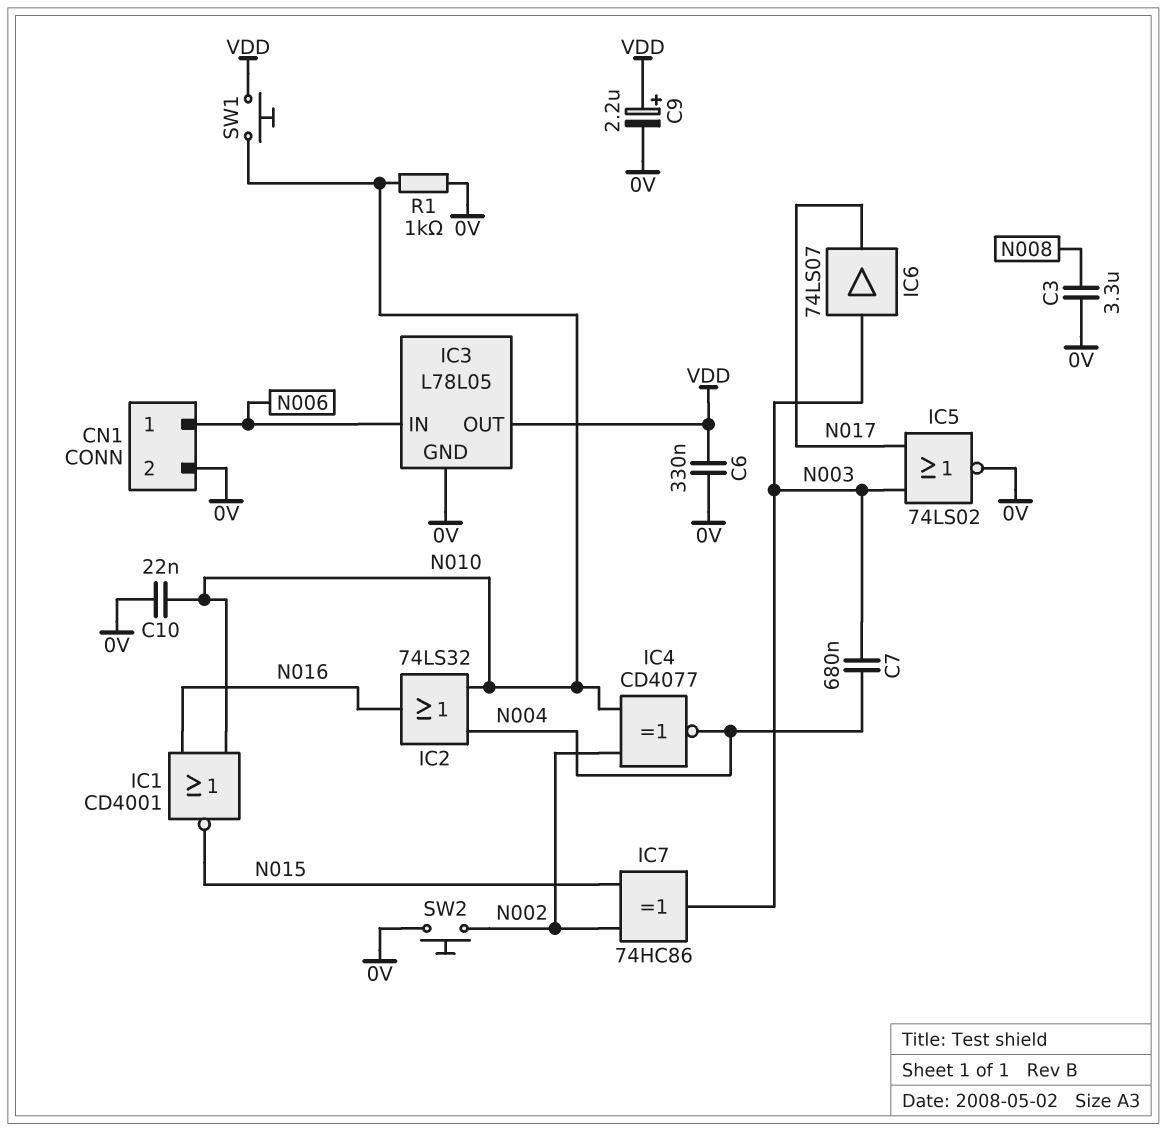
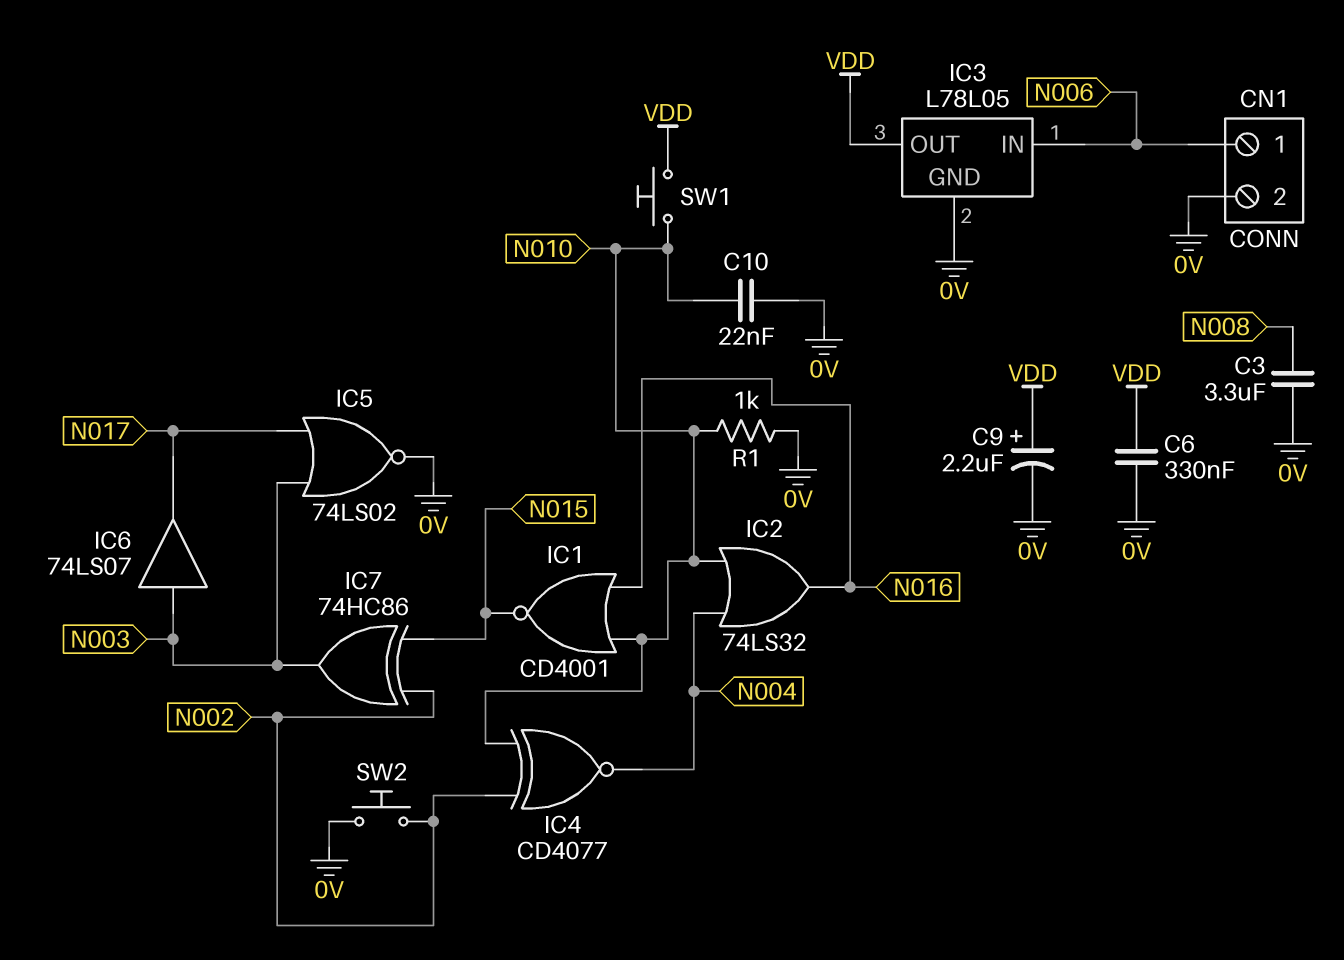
C7: 680nF (N003, N004) -> none

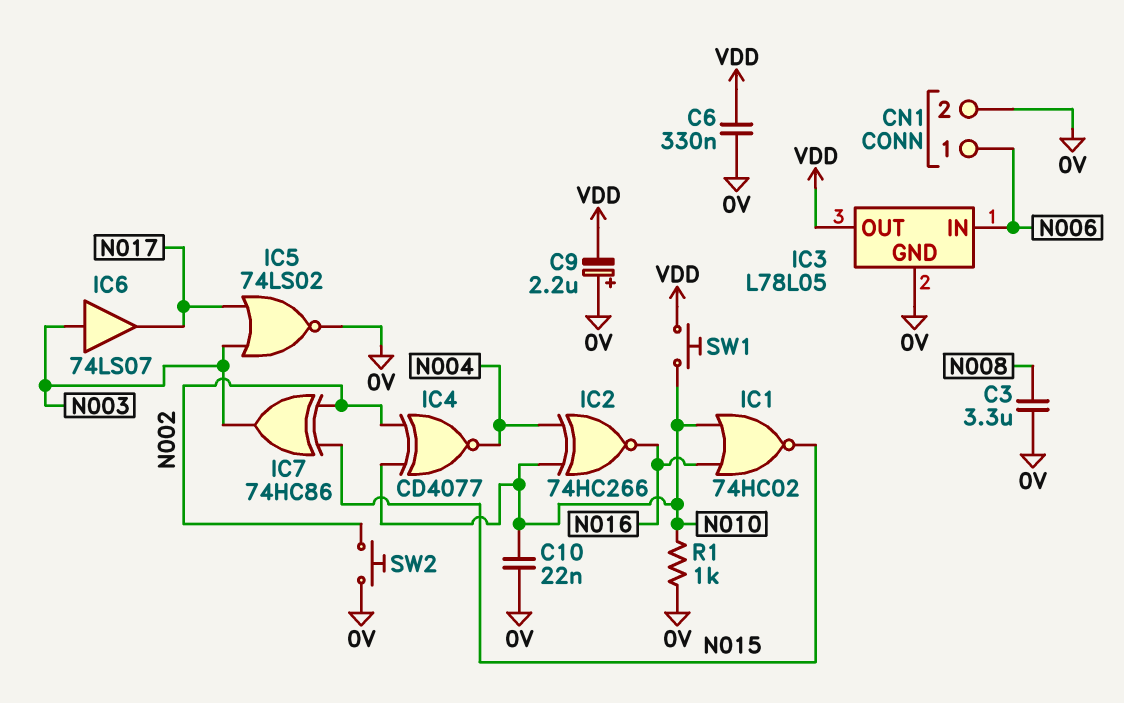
C9: 2.2uF (plus VDD, minus 0V) -> 2.2uF (plus 0V, minus VDD)
IC1: NOR CD4001 (in N010, in N016, out N015) -> NOR 74HC02 (in N010, in N016, out N015)
IC2: OR 74LS32 (in N004, in N010, out N016) -> XNOR 74HC266 (in N004, in N010, out N016)

